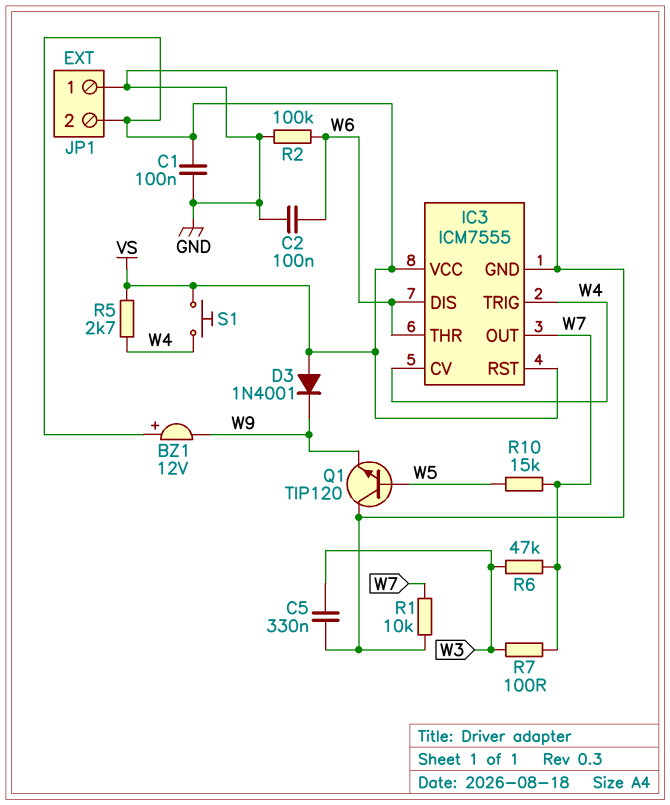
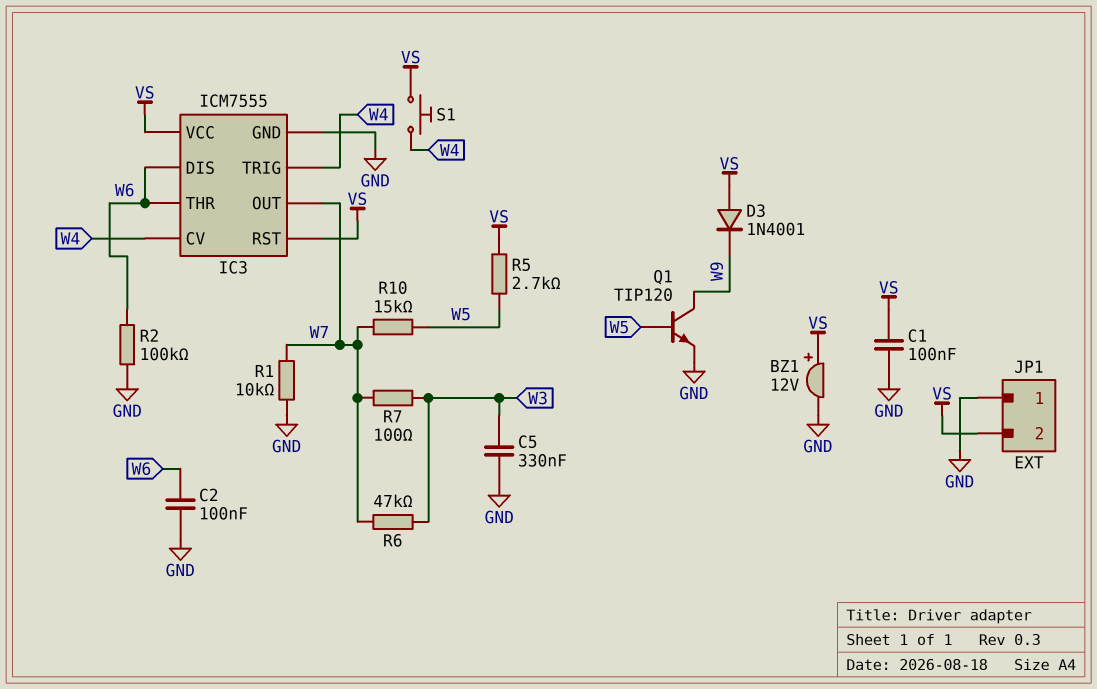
BZ1: buzzer 12V (plus VS, minus W9) -> buzzer 12V (plus VS, minus GND)
Q1: NPN TIP120 (B W5, C GND, E W9) -> NPN TIP120 (B W5, C W9, E GND)
R5: 2.7k (VS, W4) -> 2.7k (VS, W5)

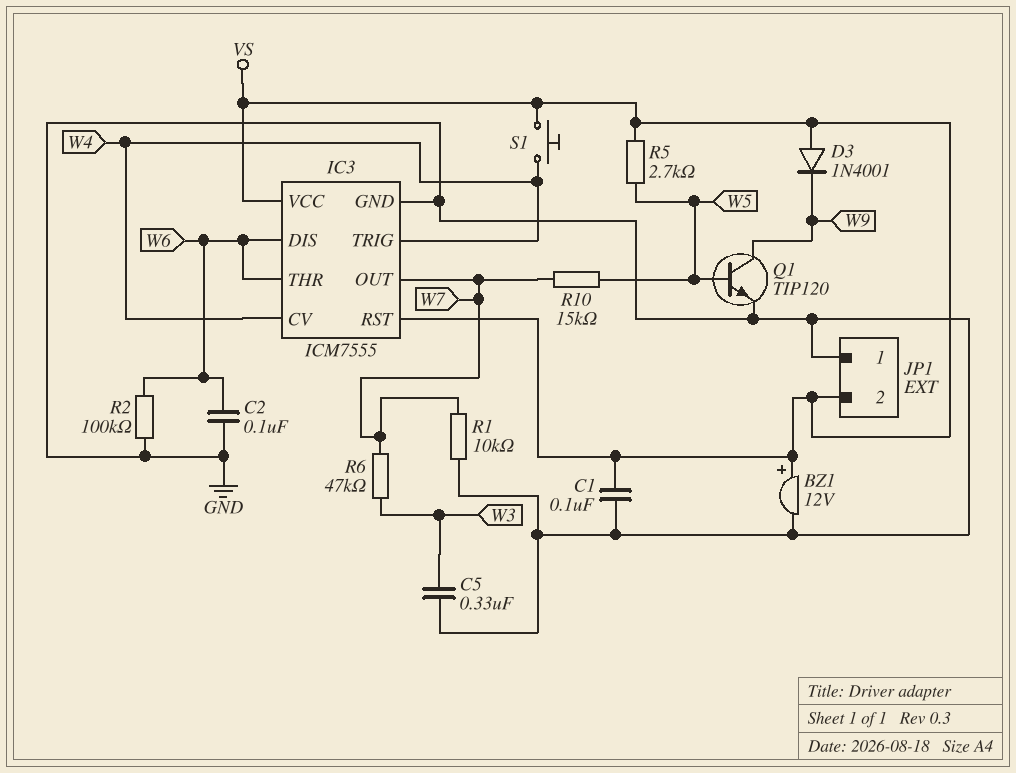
R7: 100 (W3, W7) -> none

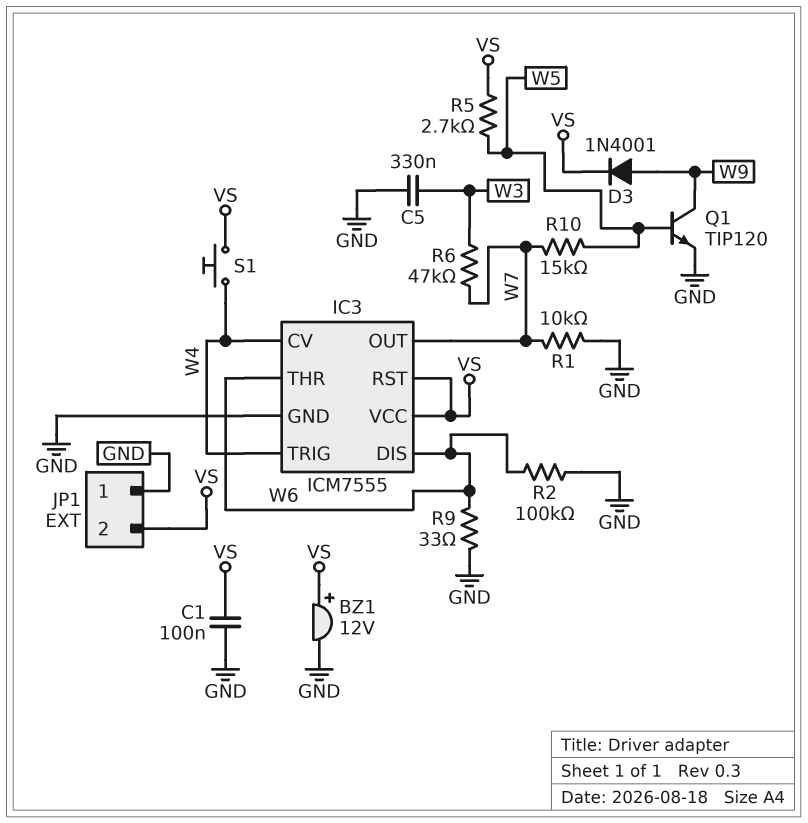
C2: 100nF (GND, W6) -> none
D3: diode 1N4001 (A VS, K W9) -> diode 1N4001 (A W9, K VS)
R9: none -> 33 (GND, W6)

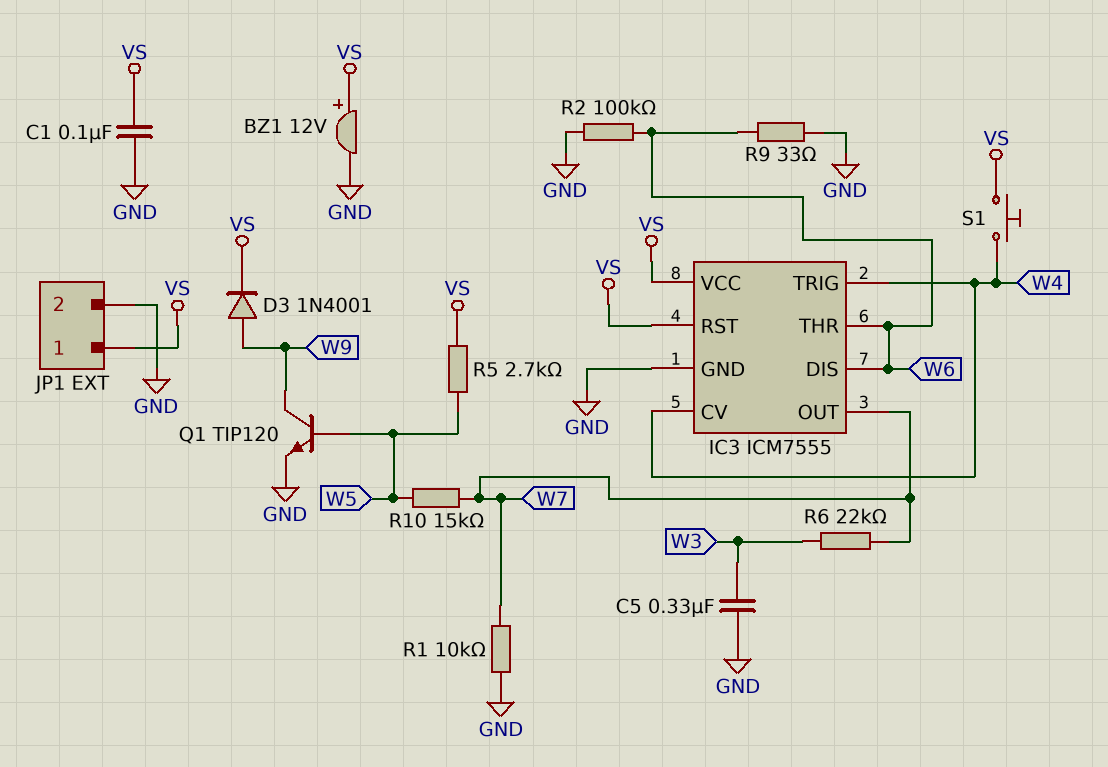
JP1 pin 1: GND -> VS
JP1 pin 2: VS -> GND
R6: 47k (W3, W7) -> 22k (W3, W7)

